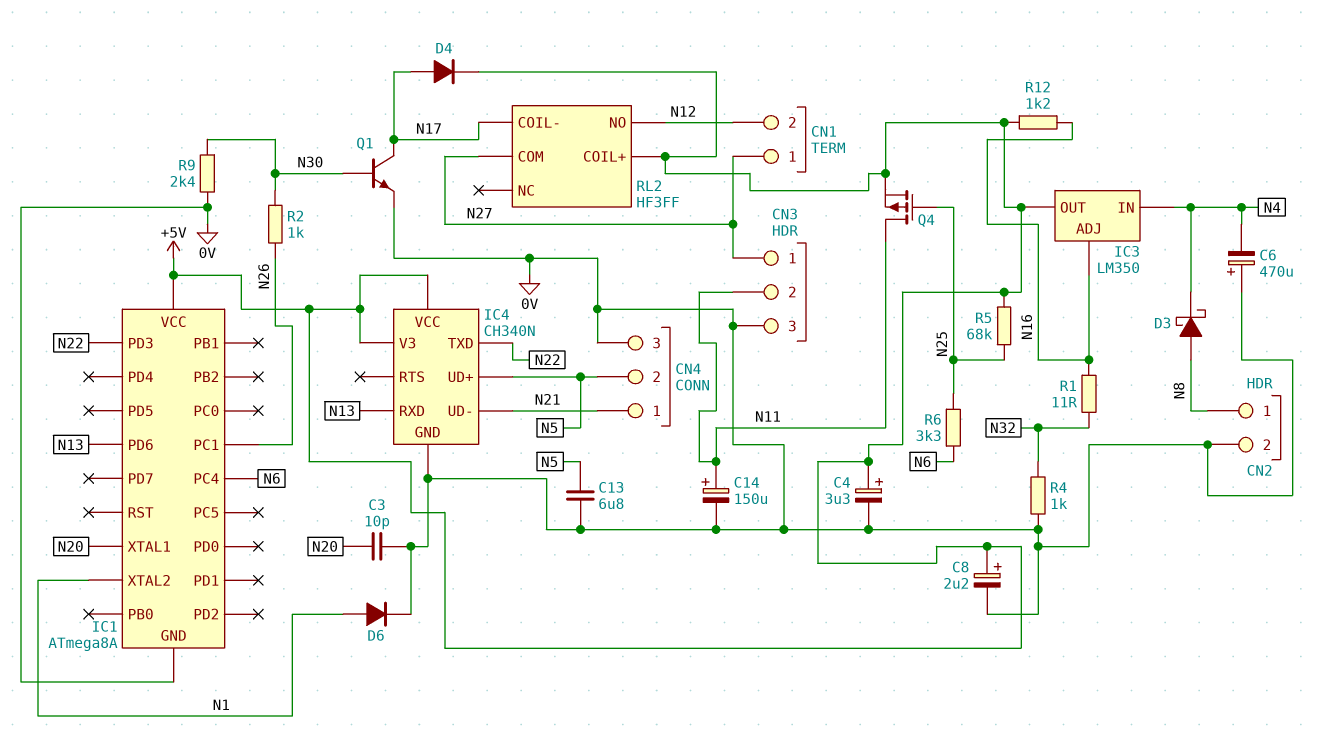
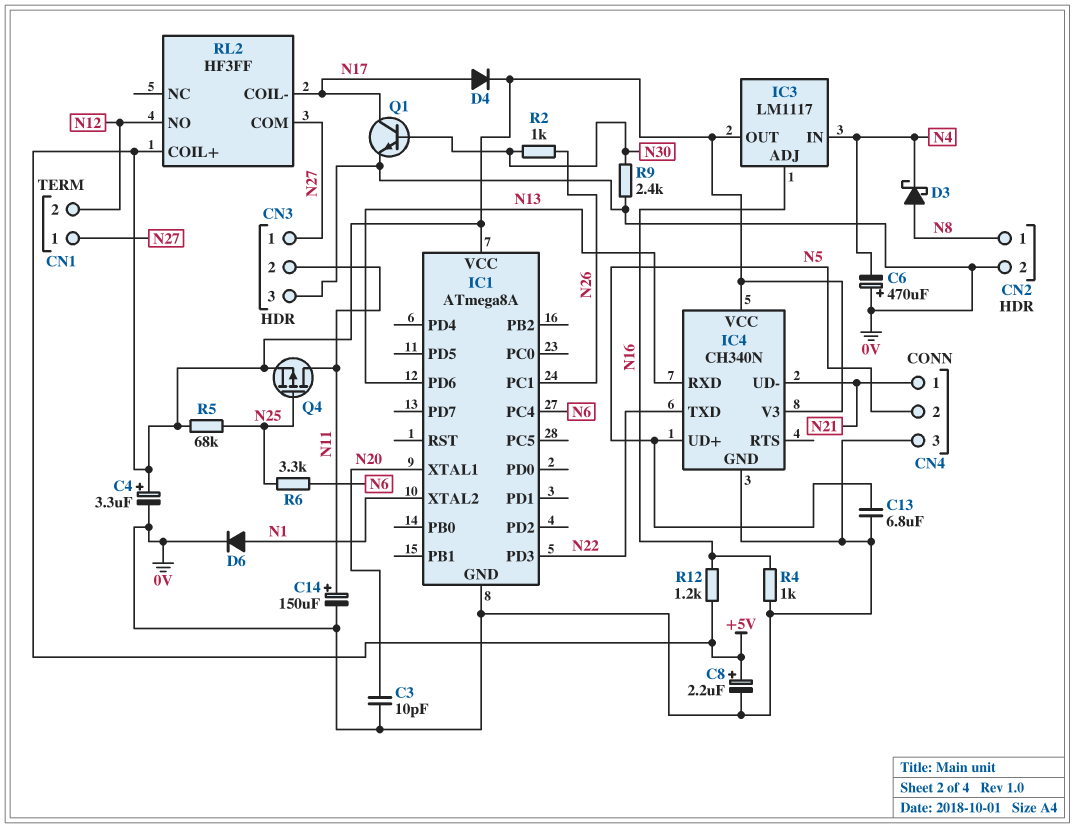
IC3: LM350 -> LM1117
R1: 11 (N16, N32) -> none
R4: 1k (0V, N32) -> 1k (0V, N16)

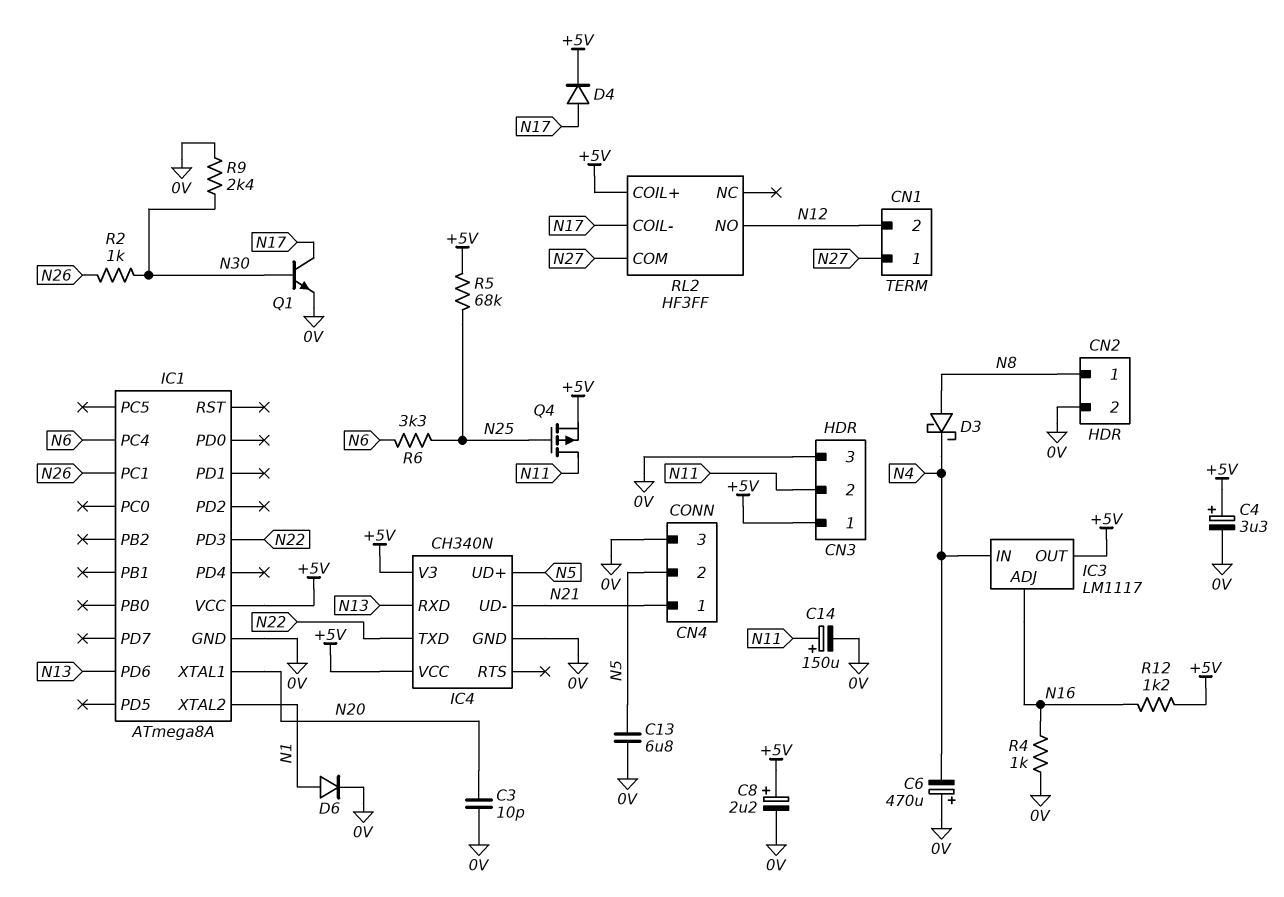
CN3 pin 1: N27 -> +5V

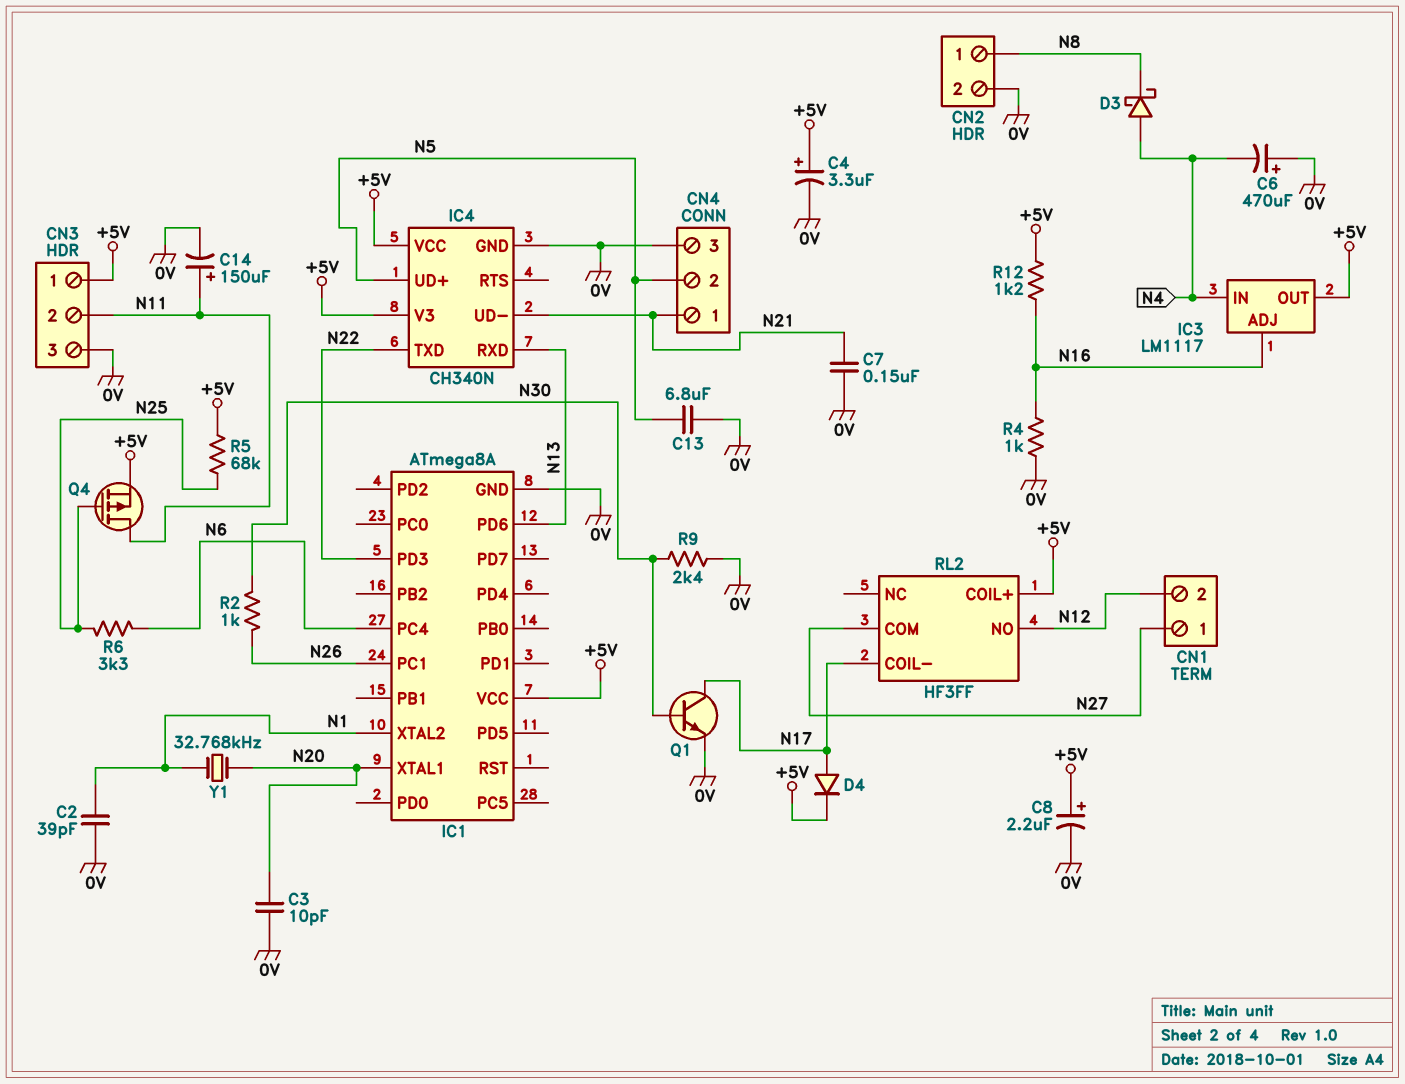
C2: none -> 39pF (0V, N1)
C7: none -> 150nF (0V, N21)
D3: schottky (A N8, K N4) -> schottky (A N4, K N8)
D6: diode (A N1, K 0V) -> none
Y1: none -> 32.768kHz (N1, N20)

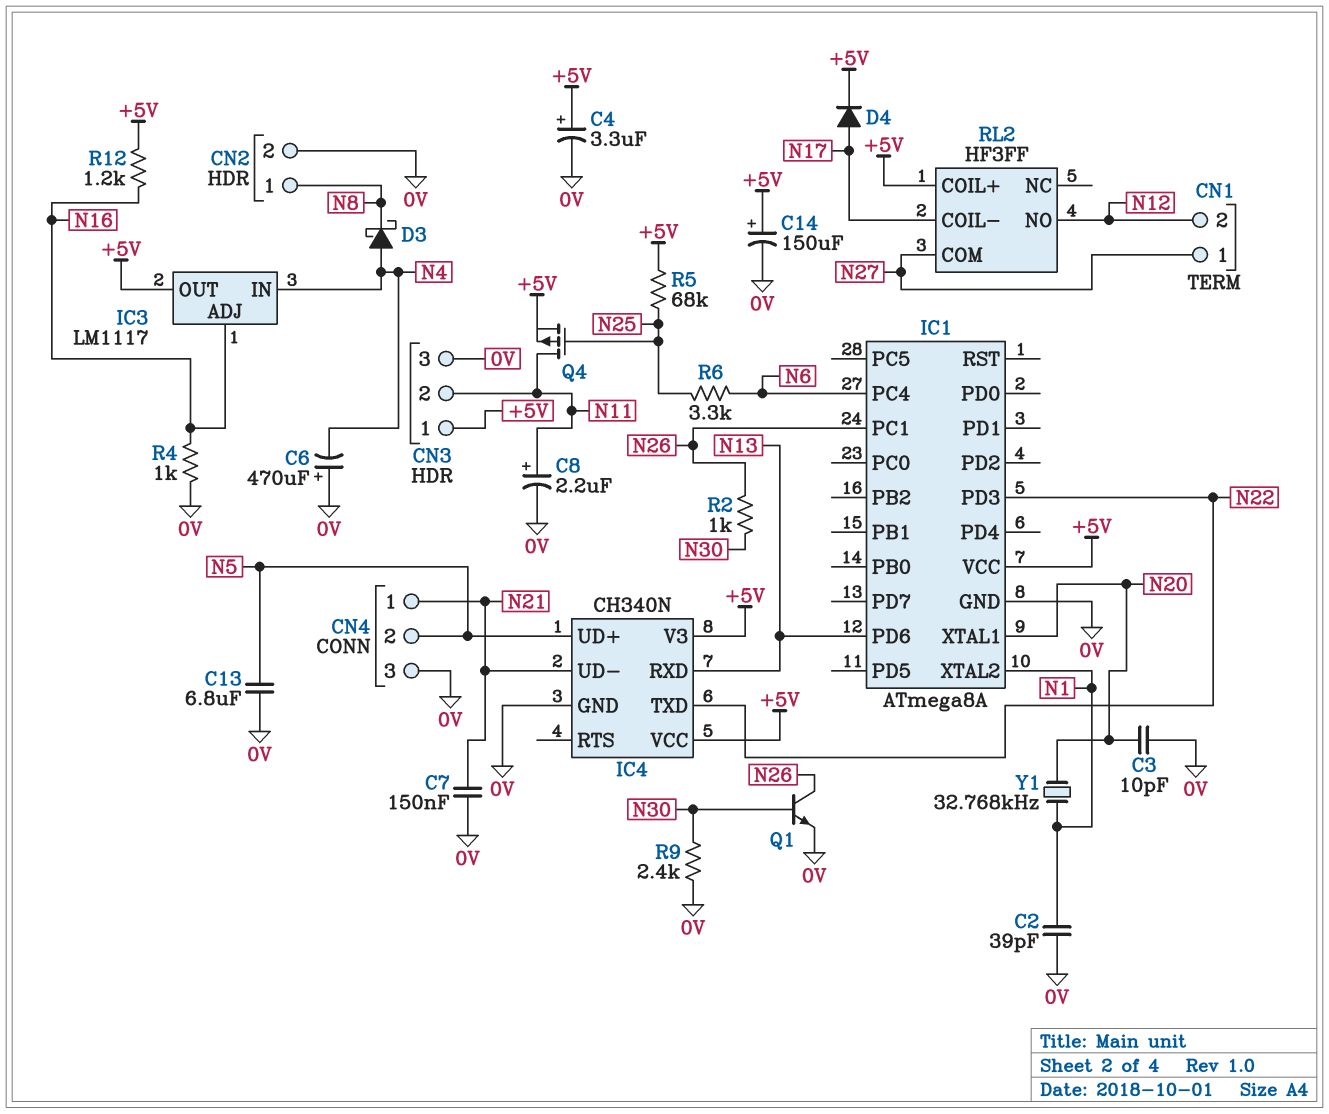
C8: 2.2uF (plus +5V, minus 0V) -> 2.2uF (plus N11, minus 0V)
C14: 150uF (plus N11, minus 0V) -> 150uF (plus +5V, minus 0V)
Q1: NPN (B N30, C N17, E 0V) -> NPN (B N30, C N26, E 0V)

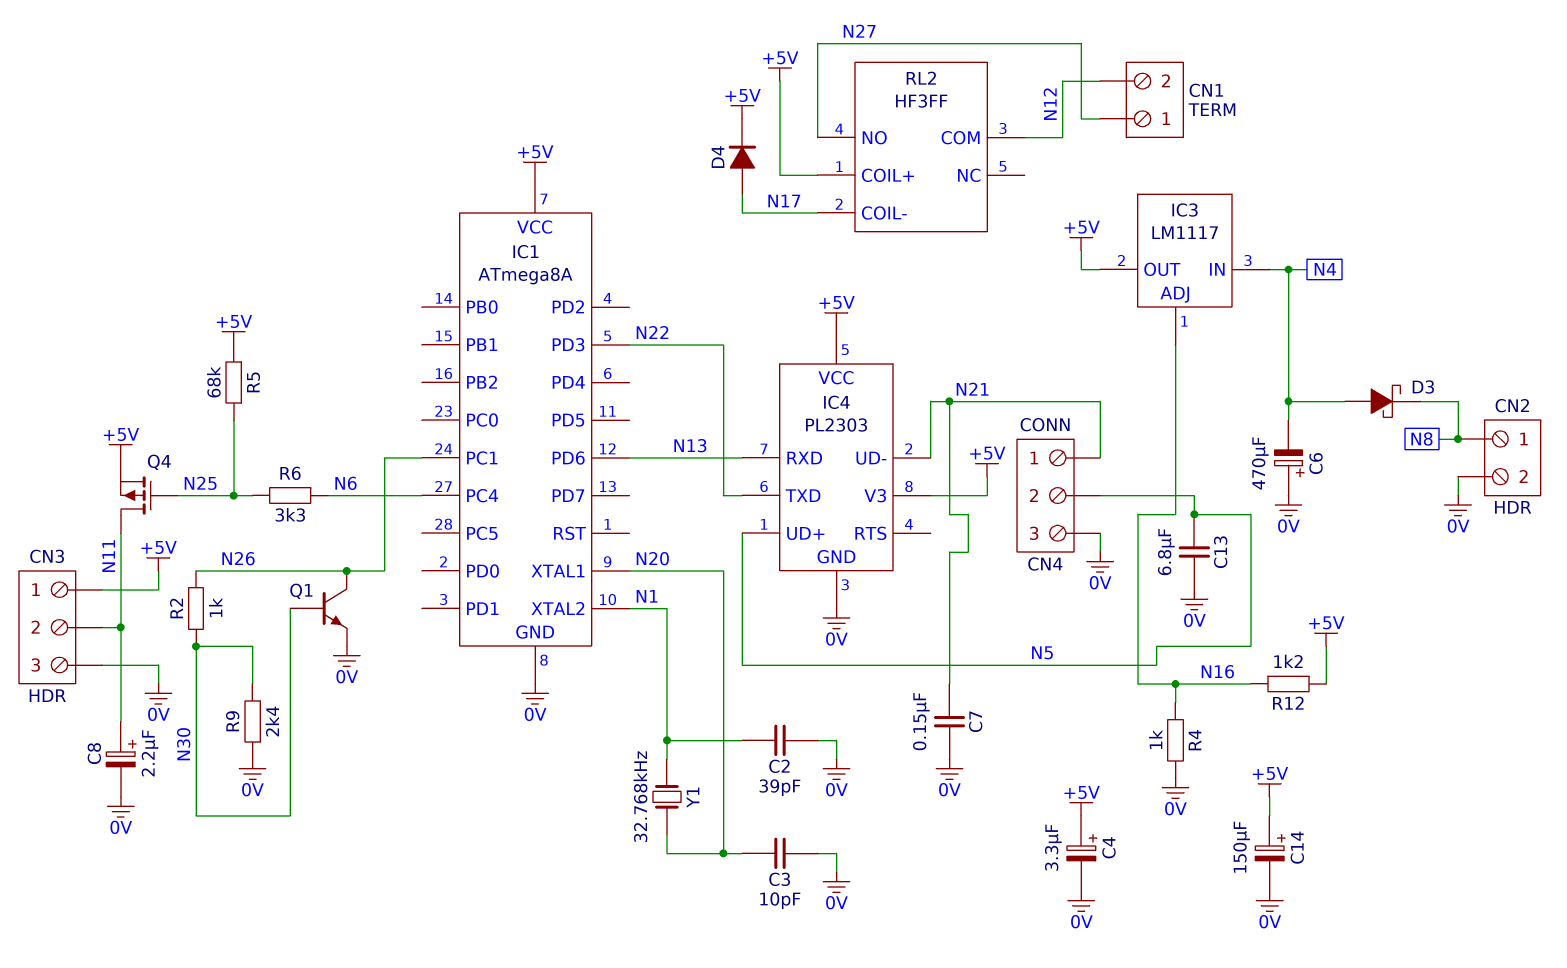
IC4: CH340N -> PL2303
RL2 pin COM: N27 -> N12
RL2 pin NO: N12 -> N27

